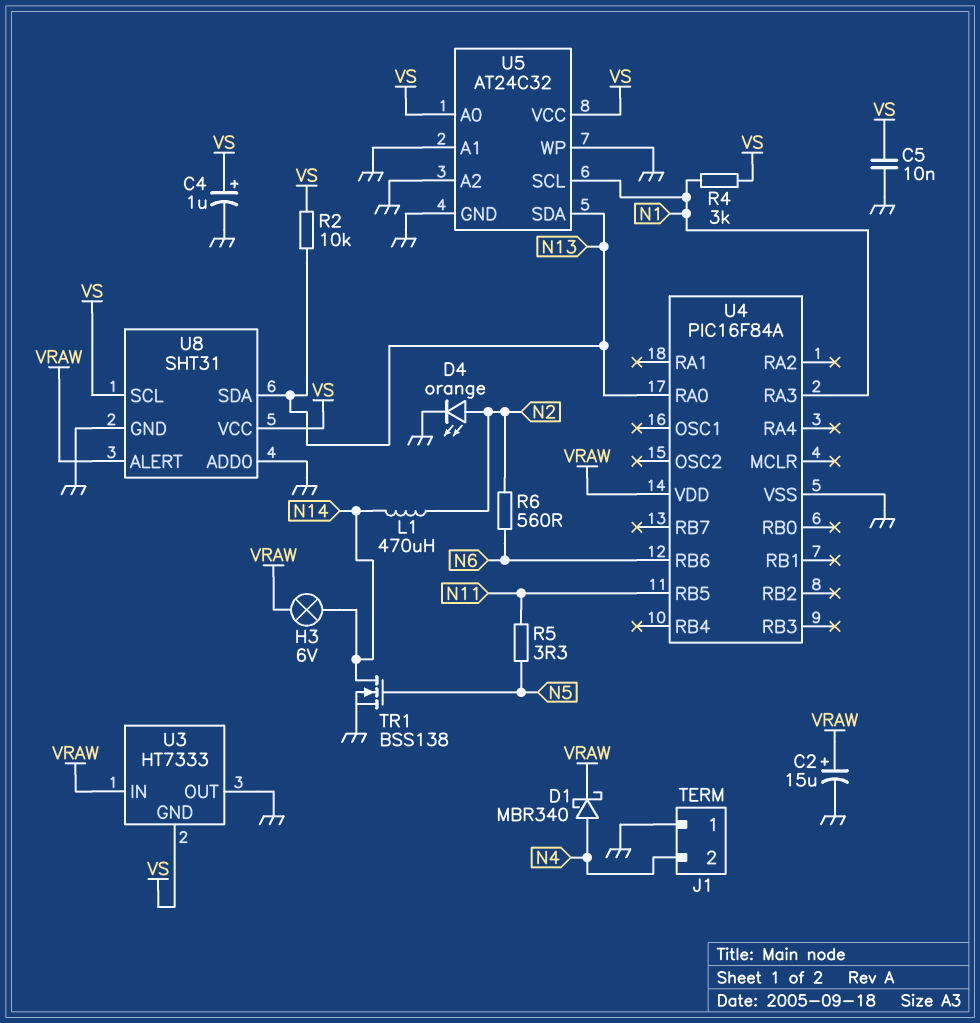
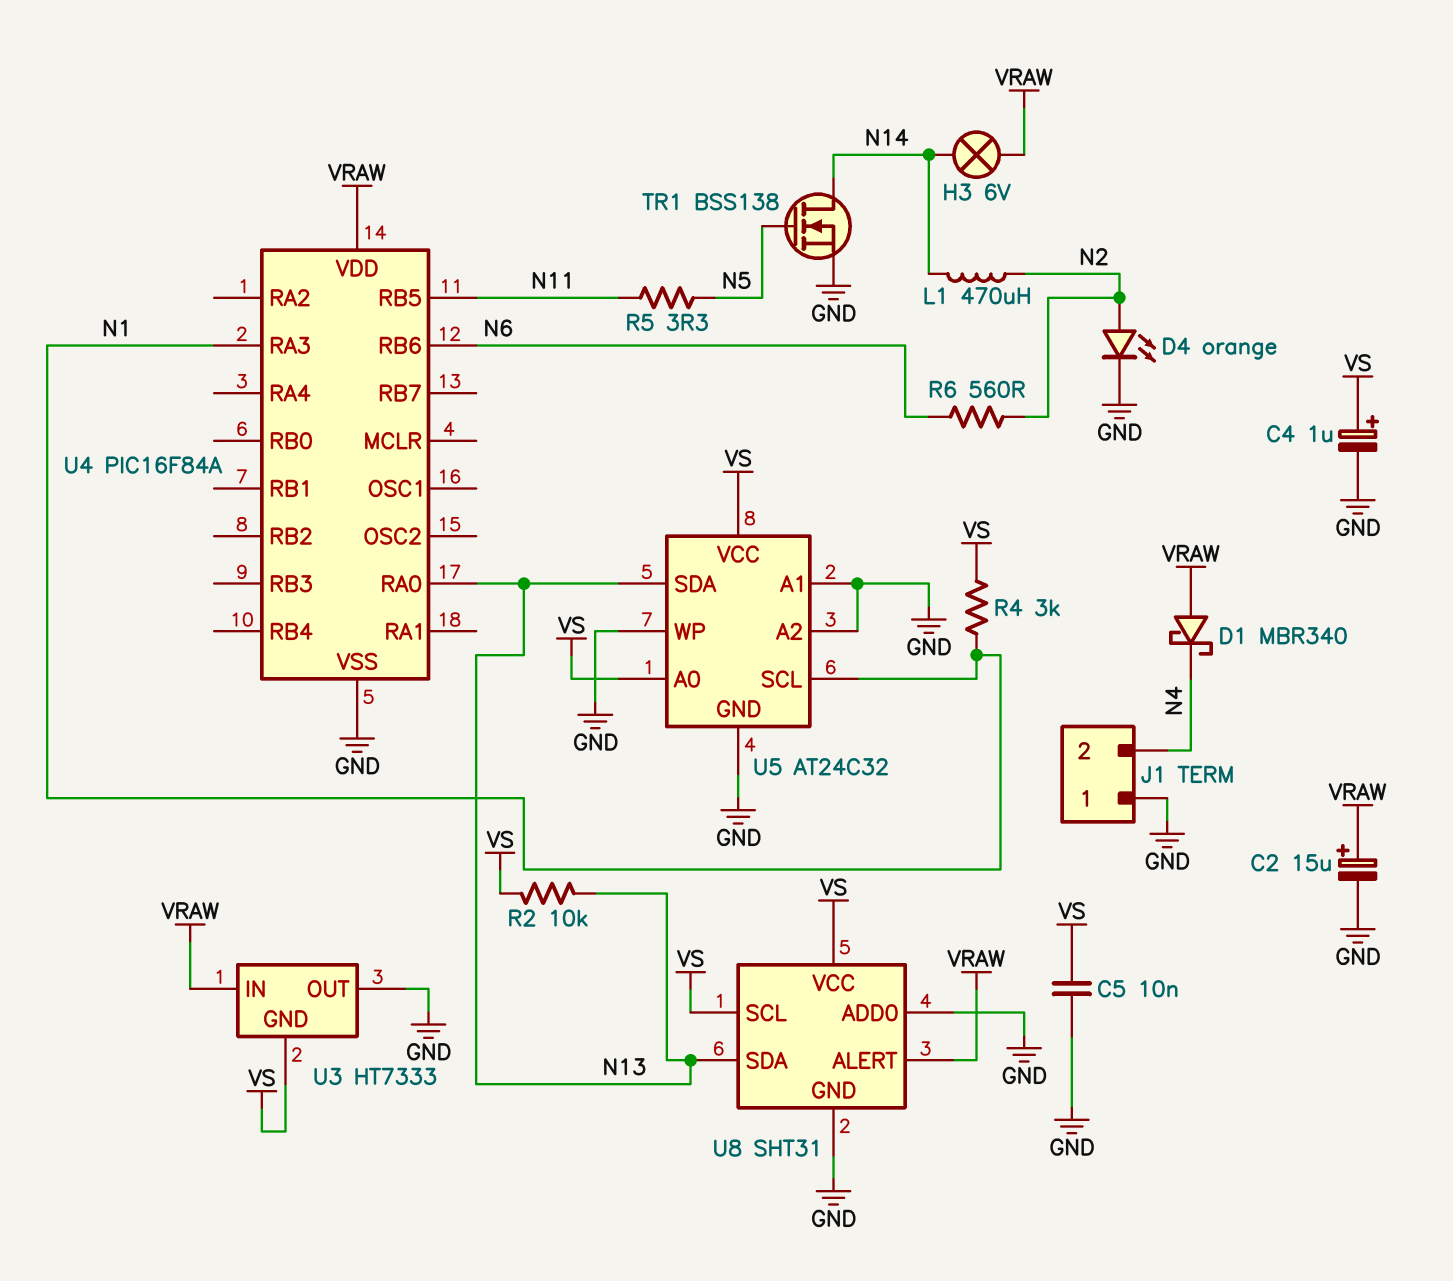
D1: schottky MBR340 (A N4, K VRAW) -> schottky MBR340 (A VRAW, K N4)

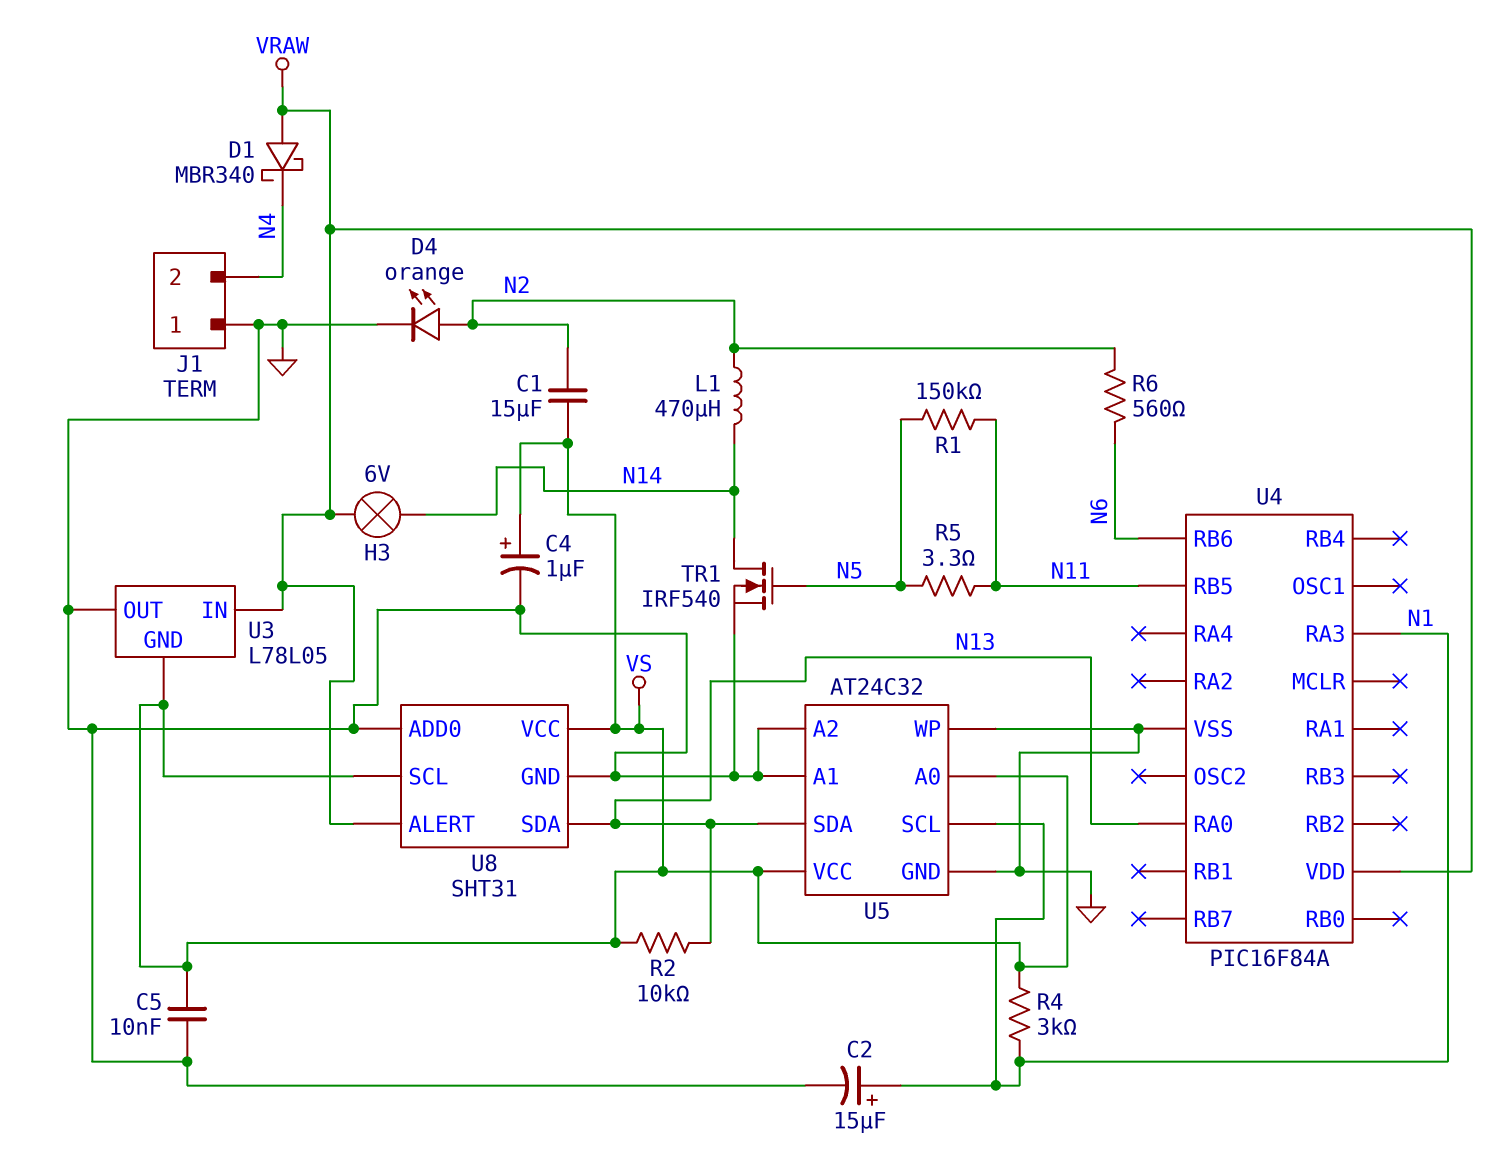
C1: none -> 15uF (N2, VS)
C2: 15uF (plus VRAW, minus GND) -> 15uF (plus N1, minus GND)
R1: none -> 150k (N5, N11)
TR1: NMOS BSS138 (G N5, D N14, S GND) -> NMOS IRF540 (G N5, D N14, S GND)
U3: HT7333 -> L78L05

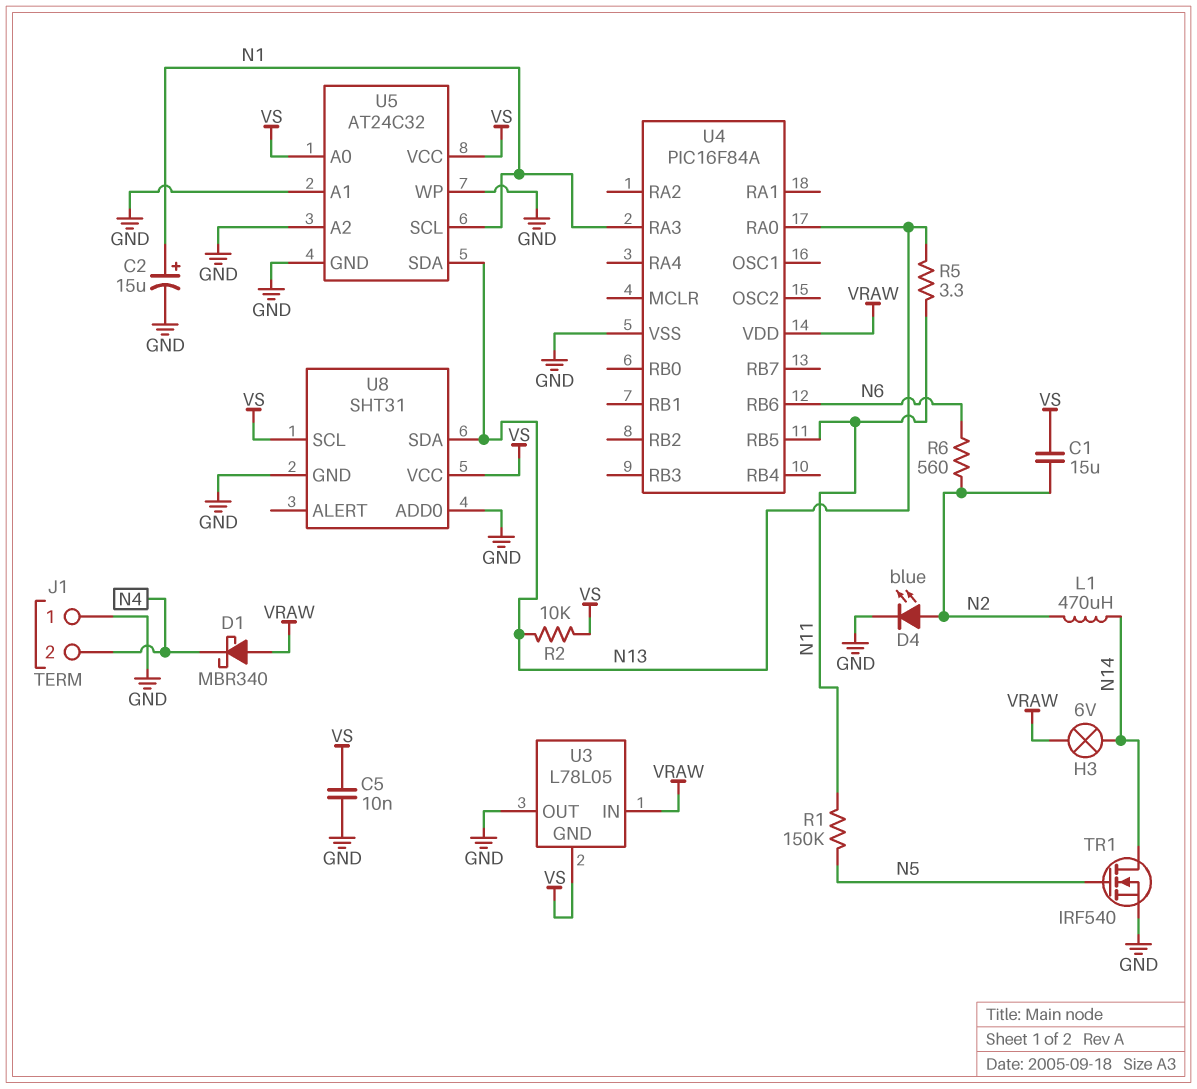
C4: 1uF (plus VS, minus GND) -> none
D4: LED orange (A N2, K GND) -> LED blue (A N2, K GND)
R4: 3k (N1, VS) -> none
R5: 3.3 (N5, N11) -> 3.3 (N11, N13)
U8 pin ALERT: VRAW -> none

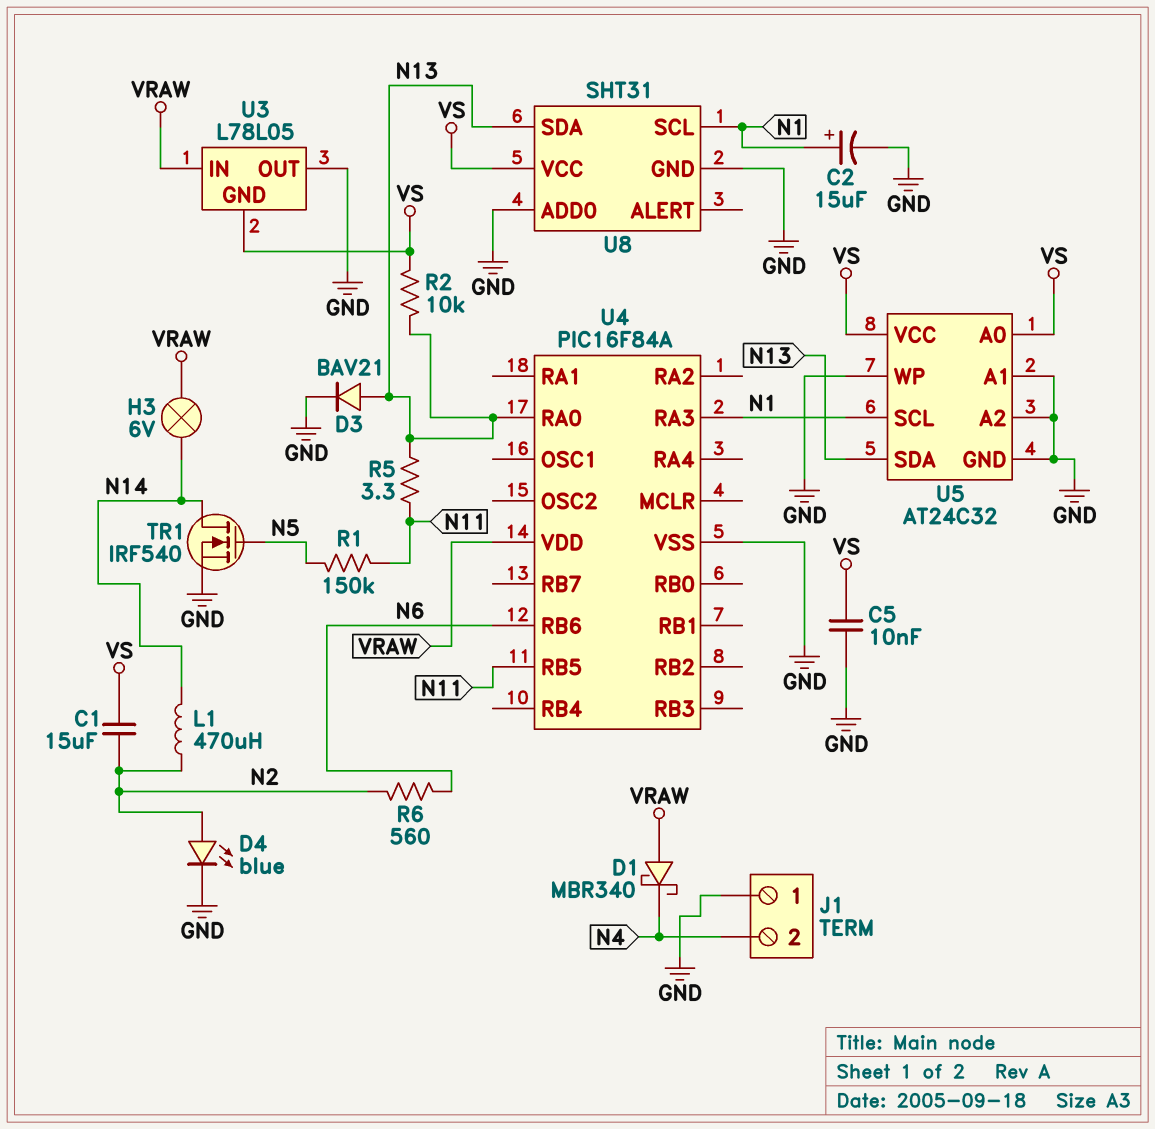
D3: none -> diode BAV21 (A N13, K GND)
U8 pin SCL: VS -> N1

